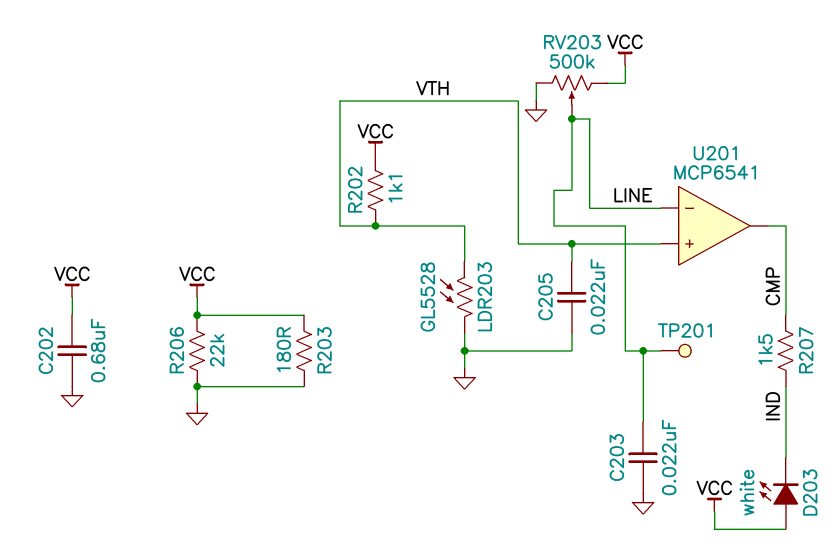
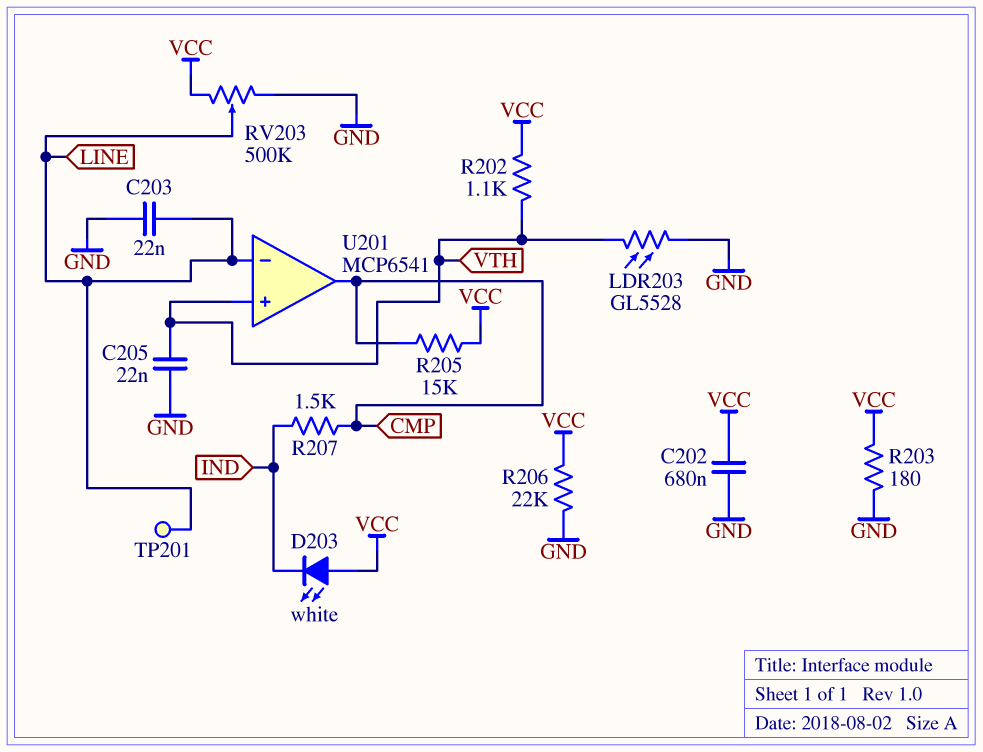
R205: none -> 15k (CMP, VCC)

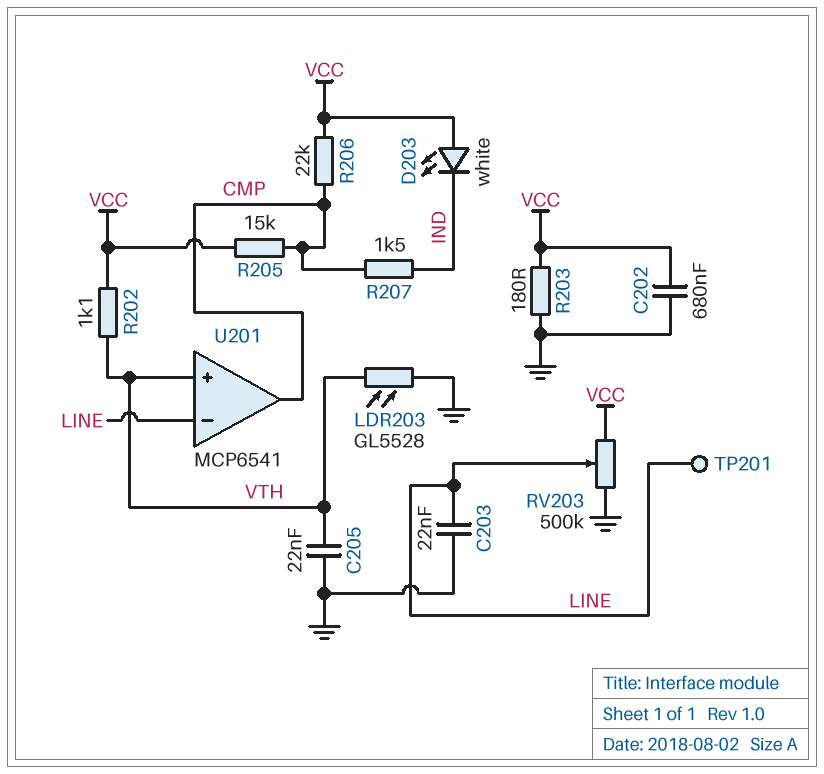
R206: 22k (GND, VCC) -> 22k (CMP, VCC)

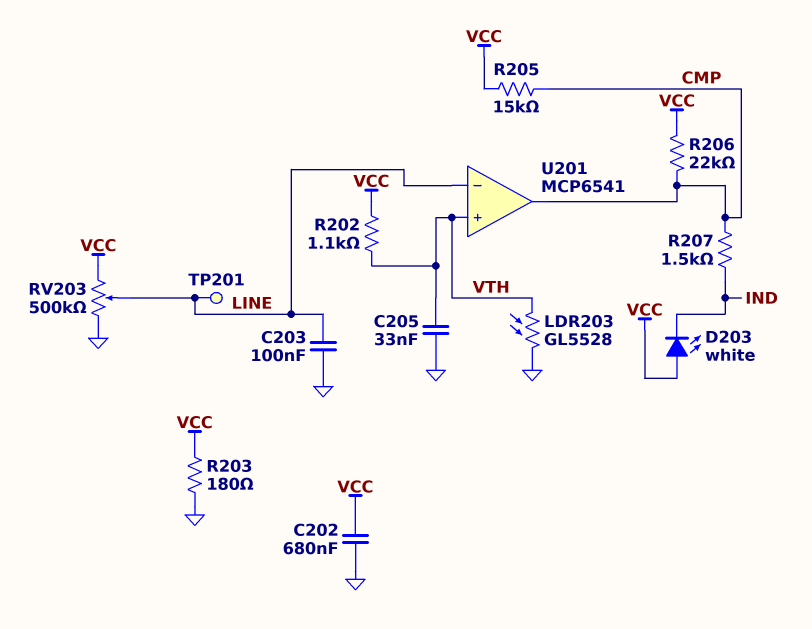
C203: 22nF (GND, LINE) -> 100nF (GND, LINE)
C205: 22nF (GND, VTH) -> 33nF (GND, VTH)

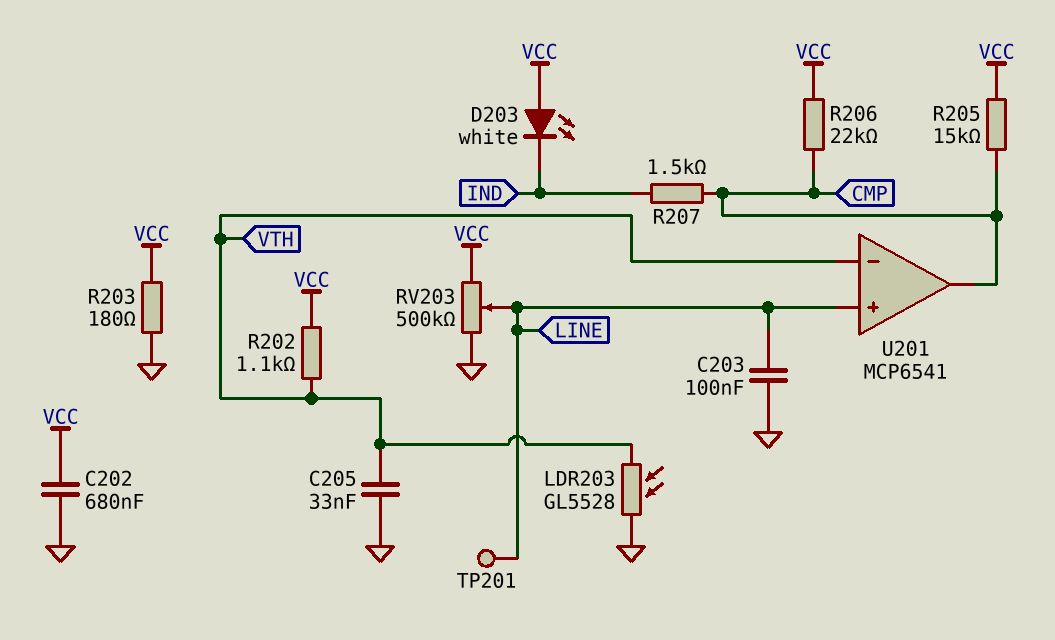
U201 pin in+: VTH -> LINE
U201 pin in-: LINE -> VTH

